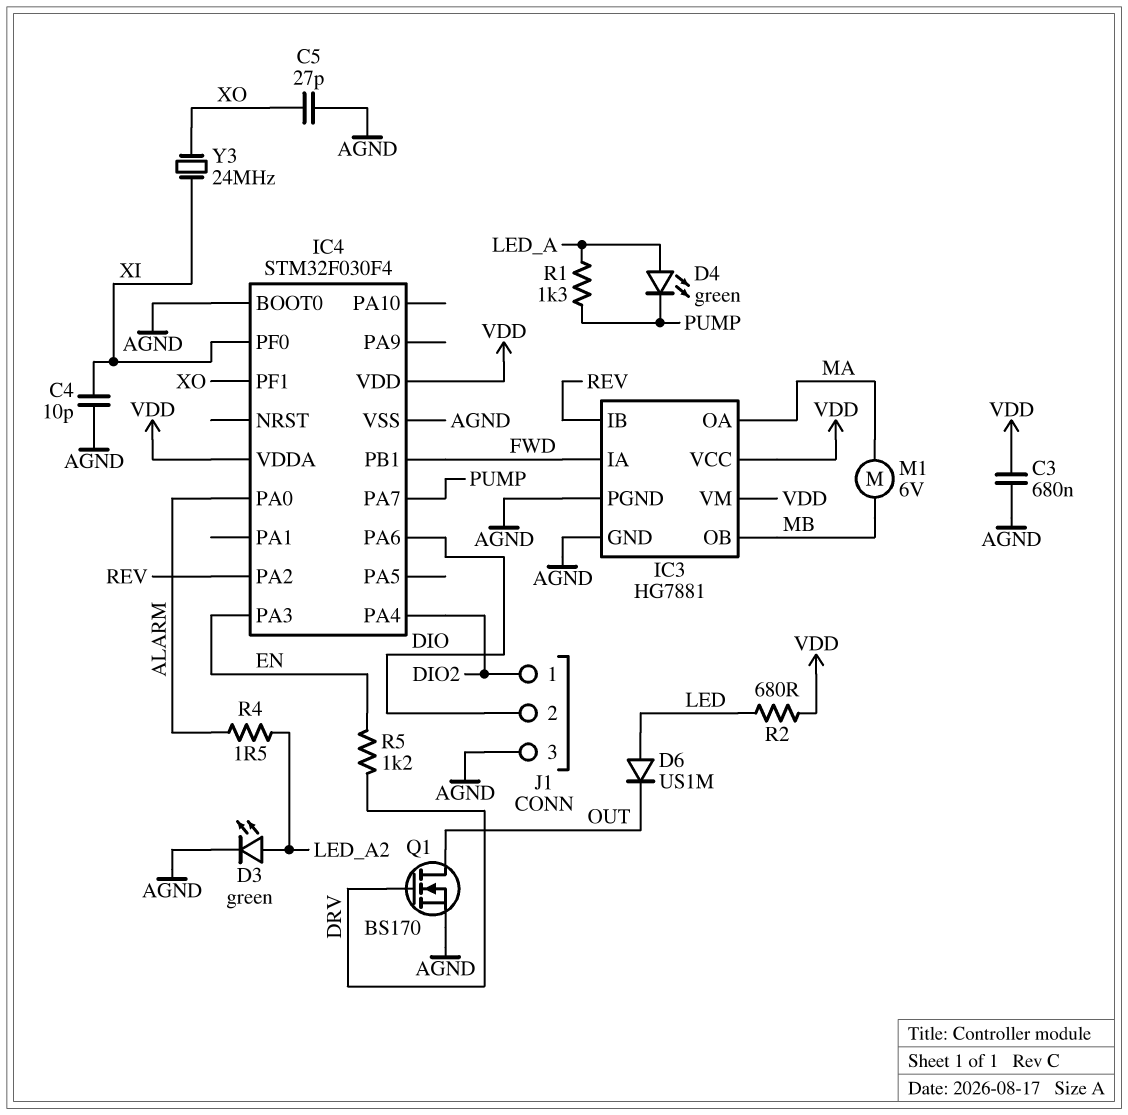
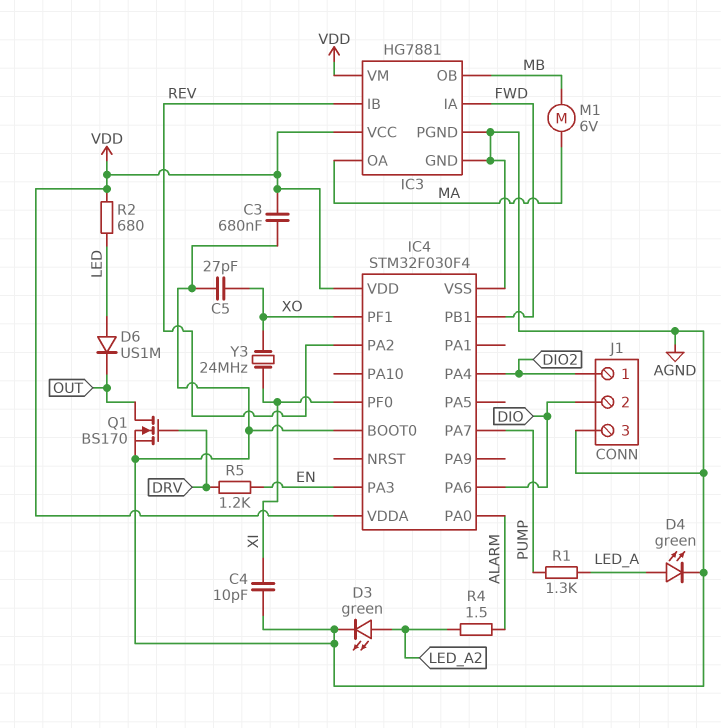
D4: LED green (A LED_A, K PUMP) -> LED green (A LED_A, K AGND)

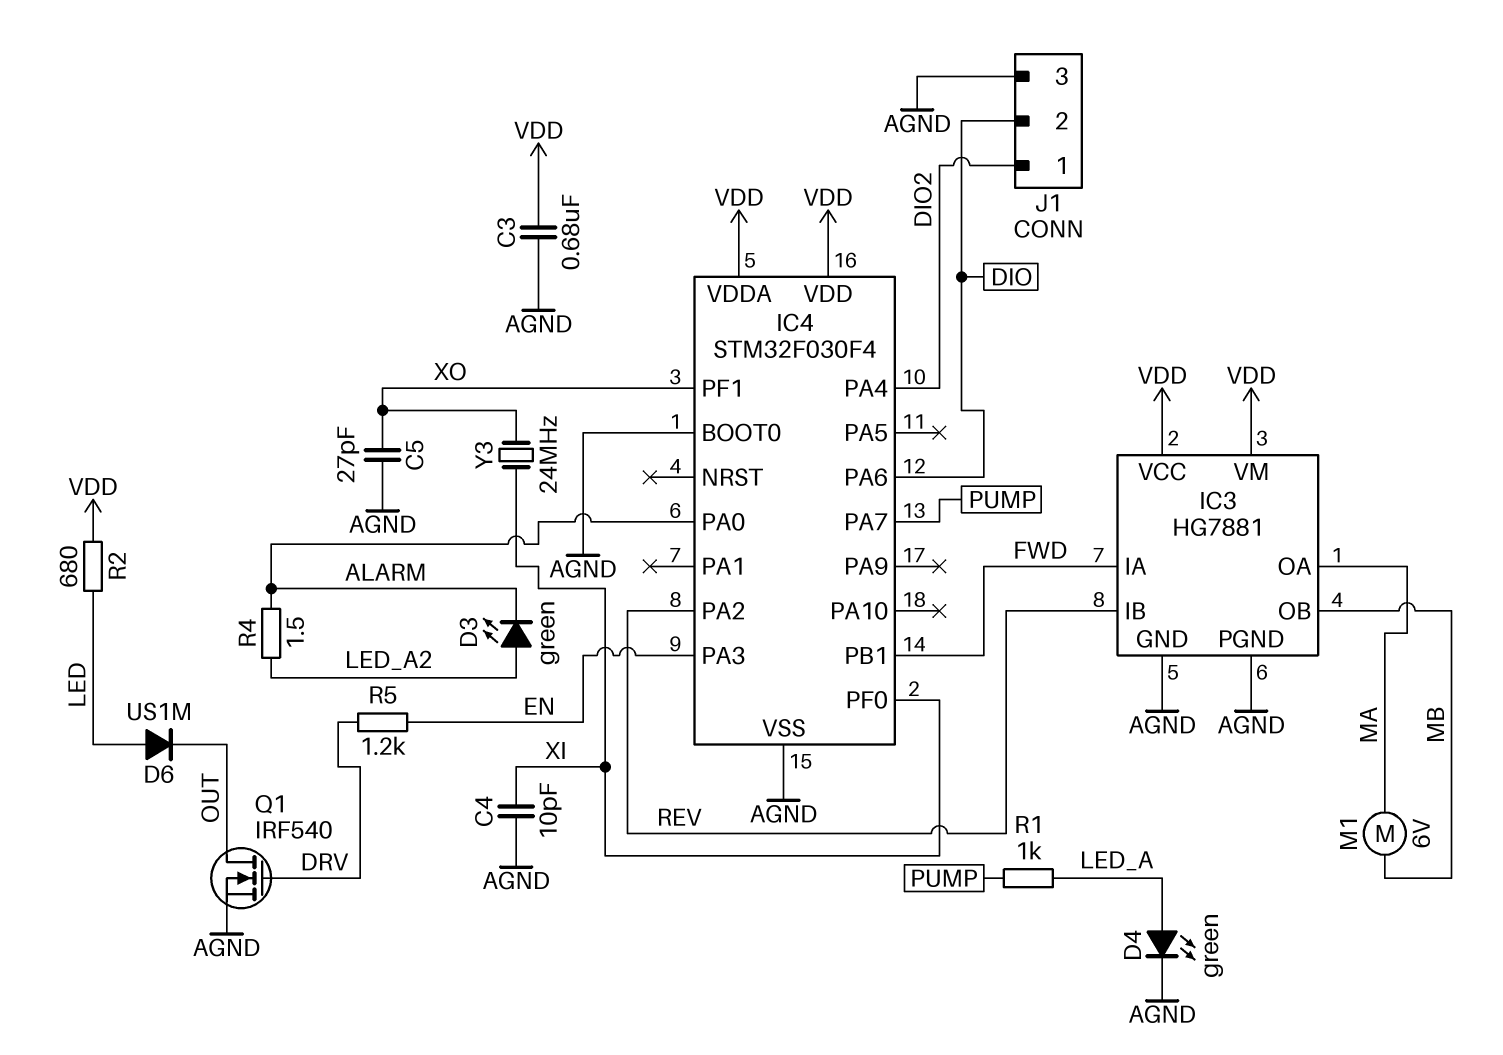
D3: LED green (A LED_A2, K AGND) -> LED green (A LED_A2, K ALARM)
Q1: NMOS BS170 (G DRV, D OUT, S AGND) -> NMOS IRF540 (G DRV, D OUT, S AGND)
R1: 1.3k (LED_A, PUMP) -> 1k (LED_A, PUMP)

